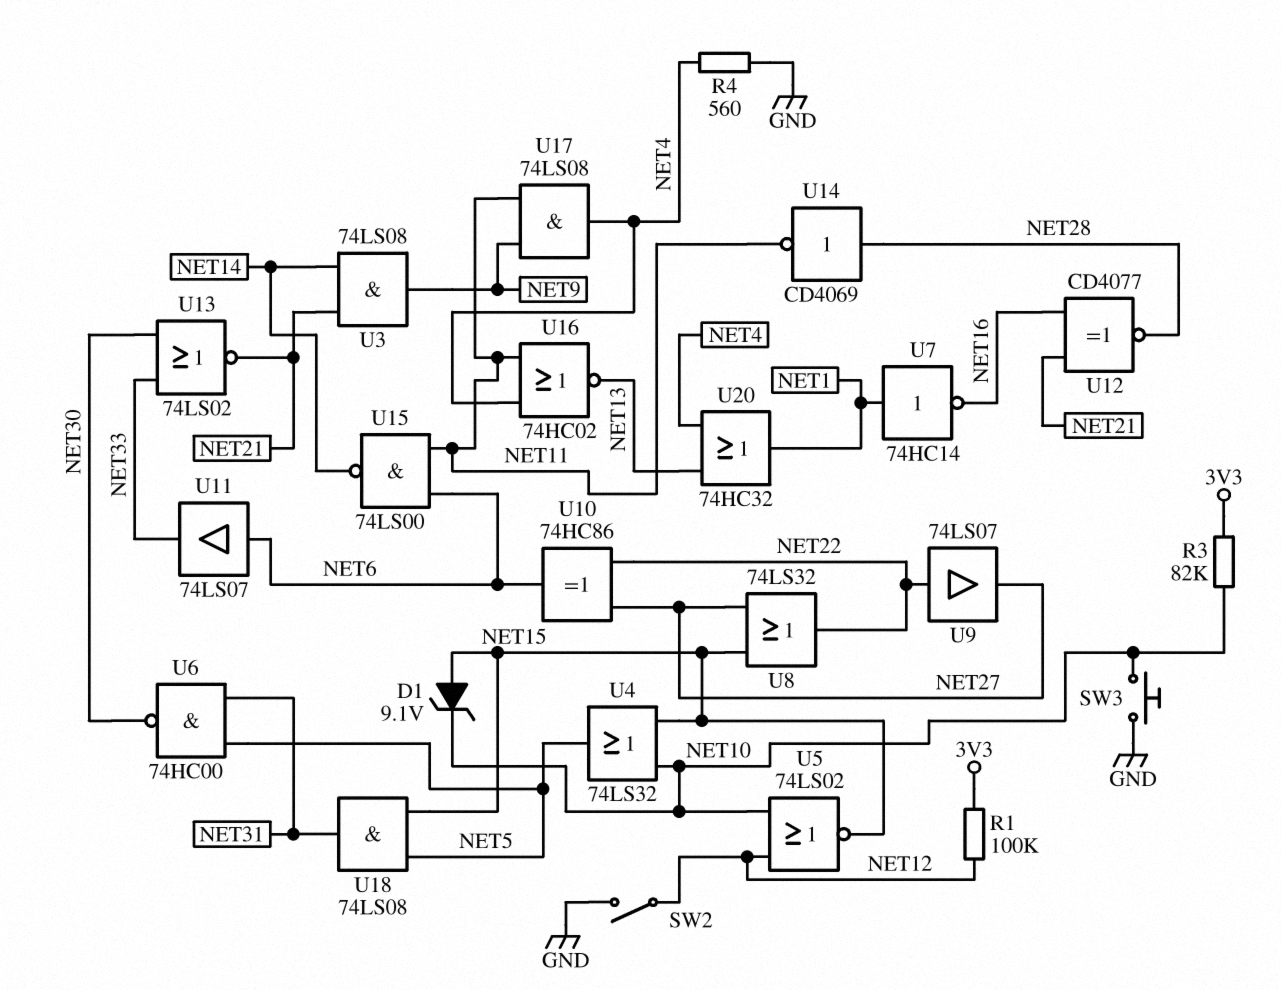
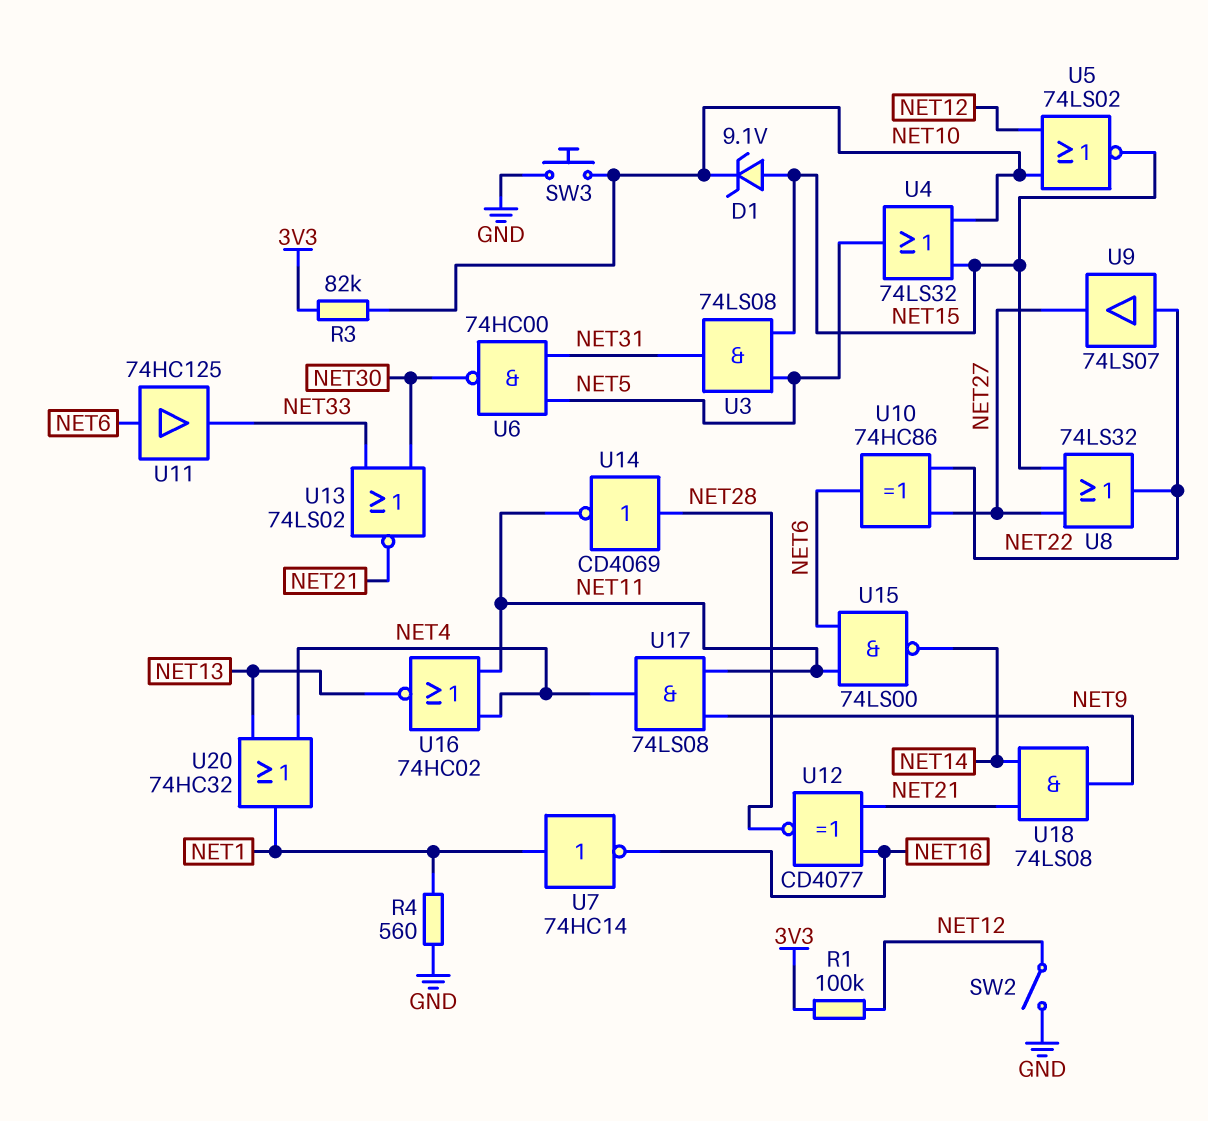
R4: 560 (GND, NET4) -> 560 (GND, NET1)
U3: AND 74LS08 (in NET14, in NET21, out NET9) -> AND 74LS08 (in NET5, in NET15, out NET31)
U11: buffer 74LS07 (in NET6, out NET33) -> buffer 74HC125 (in NET6, out NET33)
U18: AND 74LS08 (in NET5, in NET15, out NET31) -> AND 74LS08 (in NET14, in NET21, out NET9)

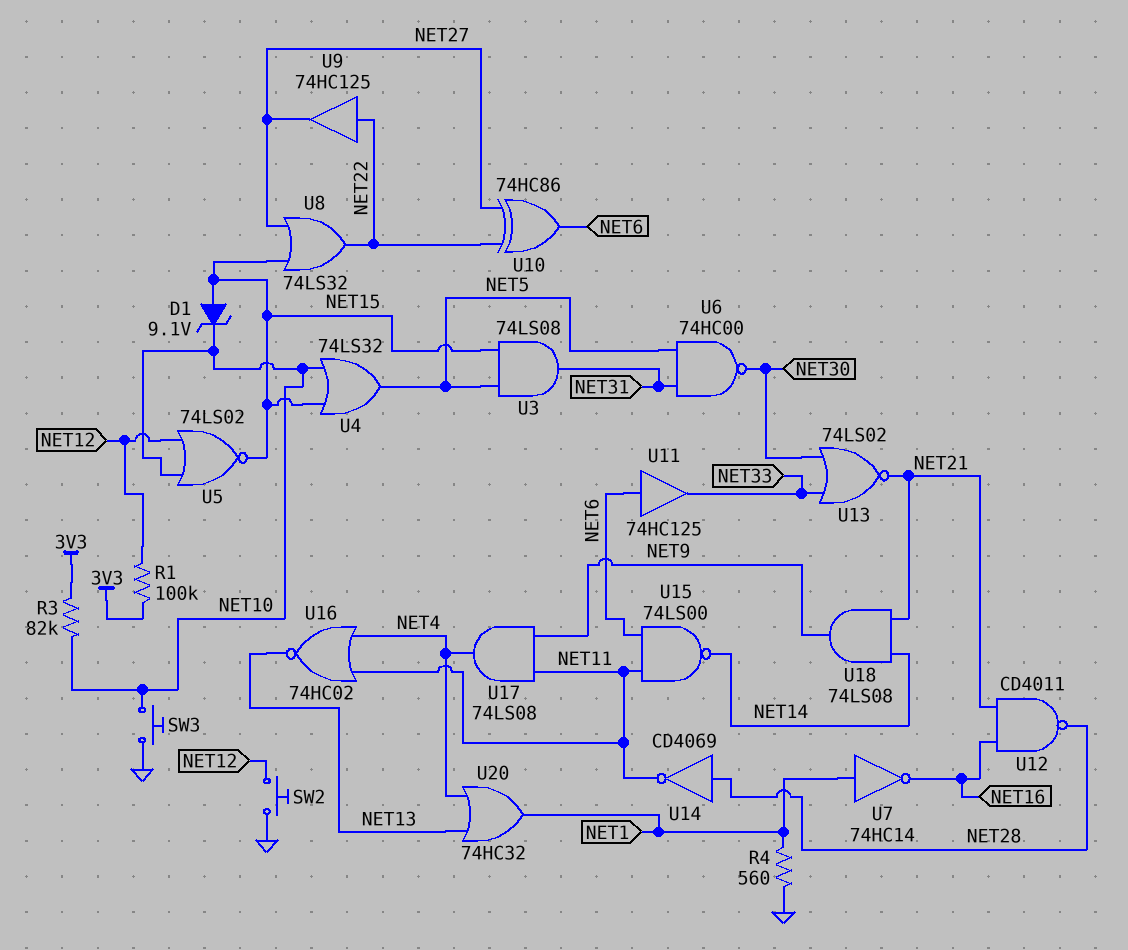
SW2: switch (GND, NET12) -> button (GND, NET12)
U9: buffer 74LS07 (in NET22, out NET27) -> buffer 74HC125 (in NET22, out NET27)
U12: XNOR CD4077 (in NET16, in NET21, out NET28) -> NAND CD4011 (in NET16, in NET21, out NET28)

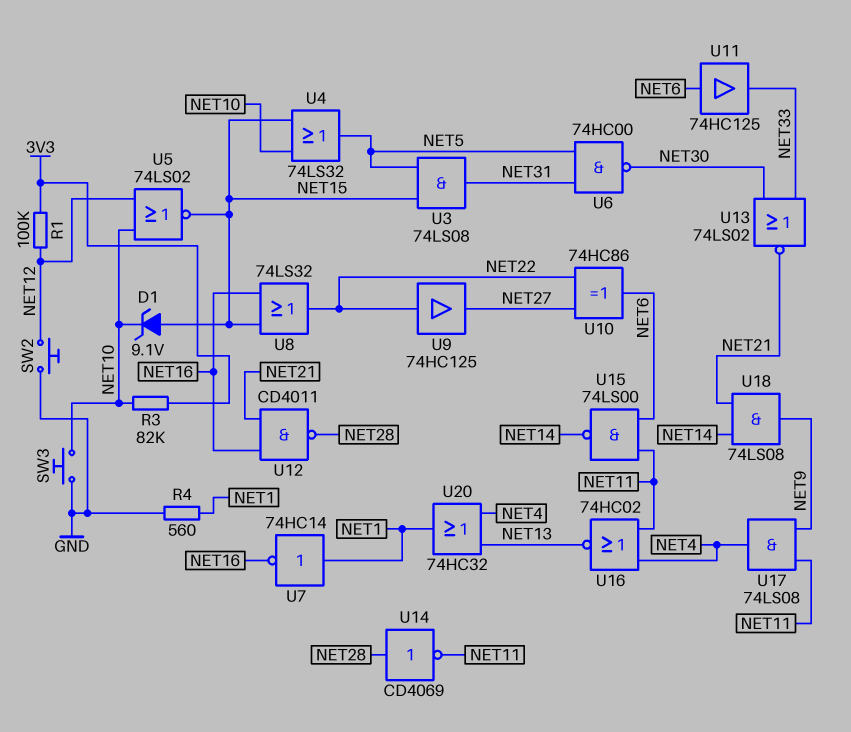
U8: OR 74LS32 (in NET15, in NET27, out NET22) -> OR 74LS32 (in NET15, in NET16, out NET22)

